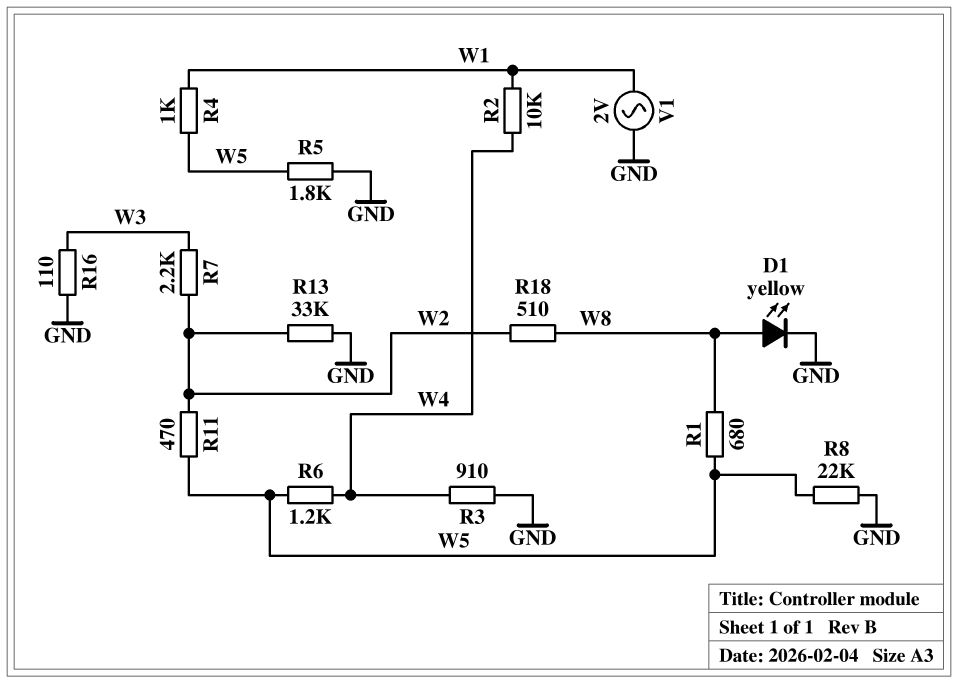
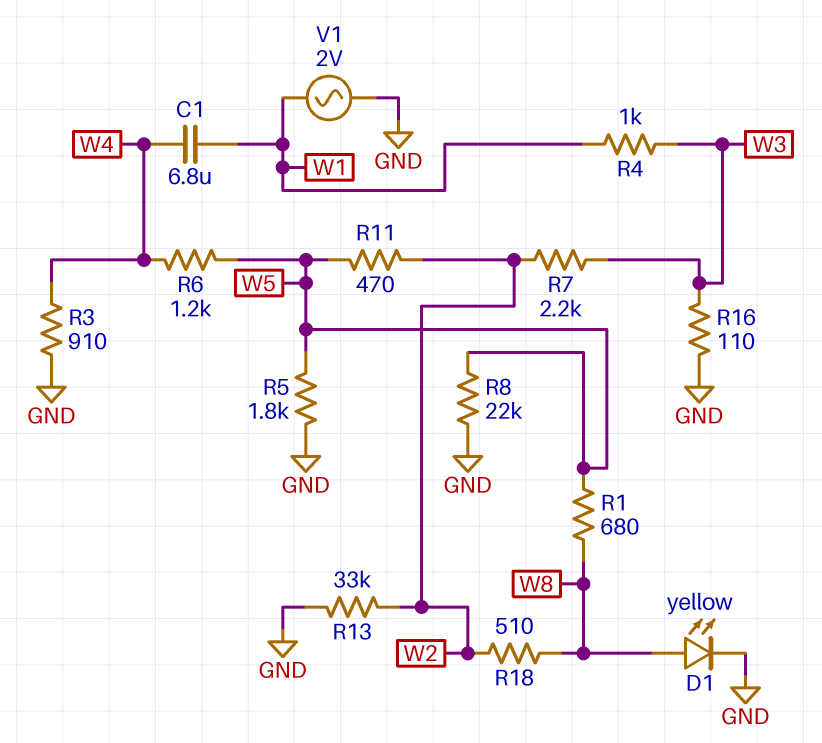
C1: none -> 6.8uF (W1, W4)
R2: 10k (W1, W4) -> none
R4: 1k (W1, W5) -> 1k (W1, W3)

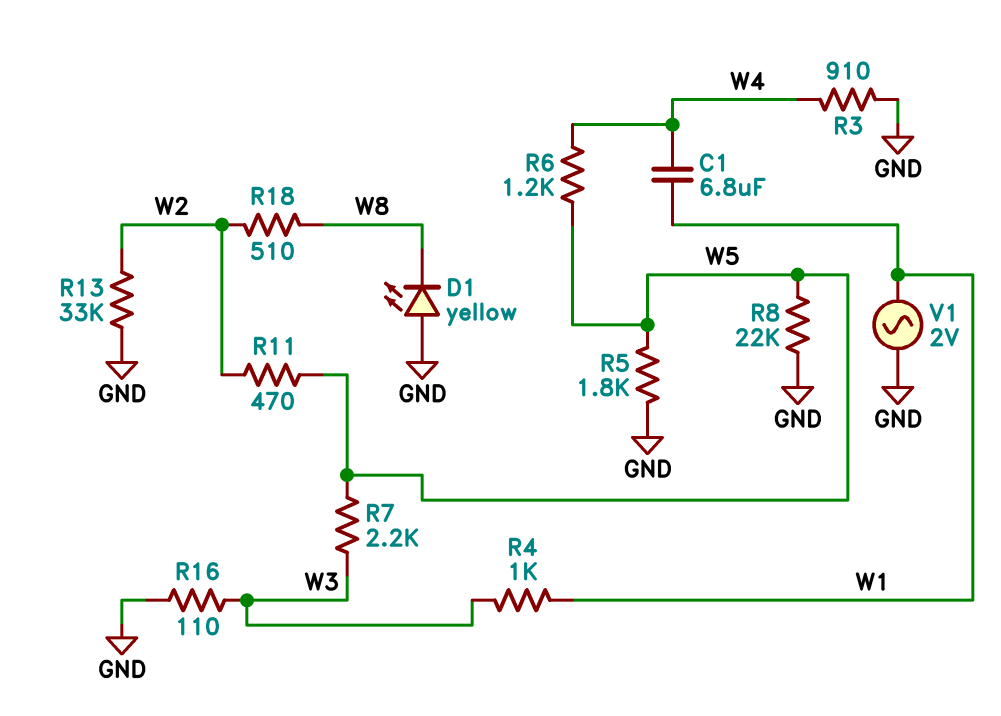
D1: LED yellow (A W8, K GND) -> LED yellow (A GND, K W8)
R1: 680 (W5, W8) -> none
R7: 2.2k (W2, W3) -> 2.2k (W3, W5)

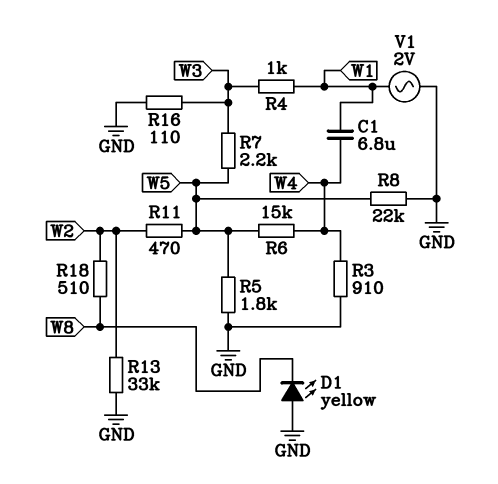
R6: 1.2k (W4, W5) -> 15k (W4, W5)

